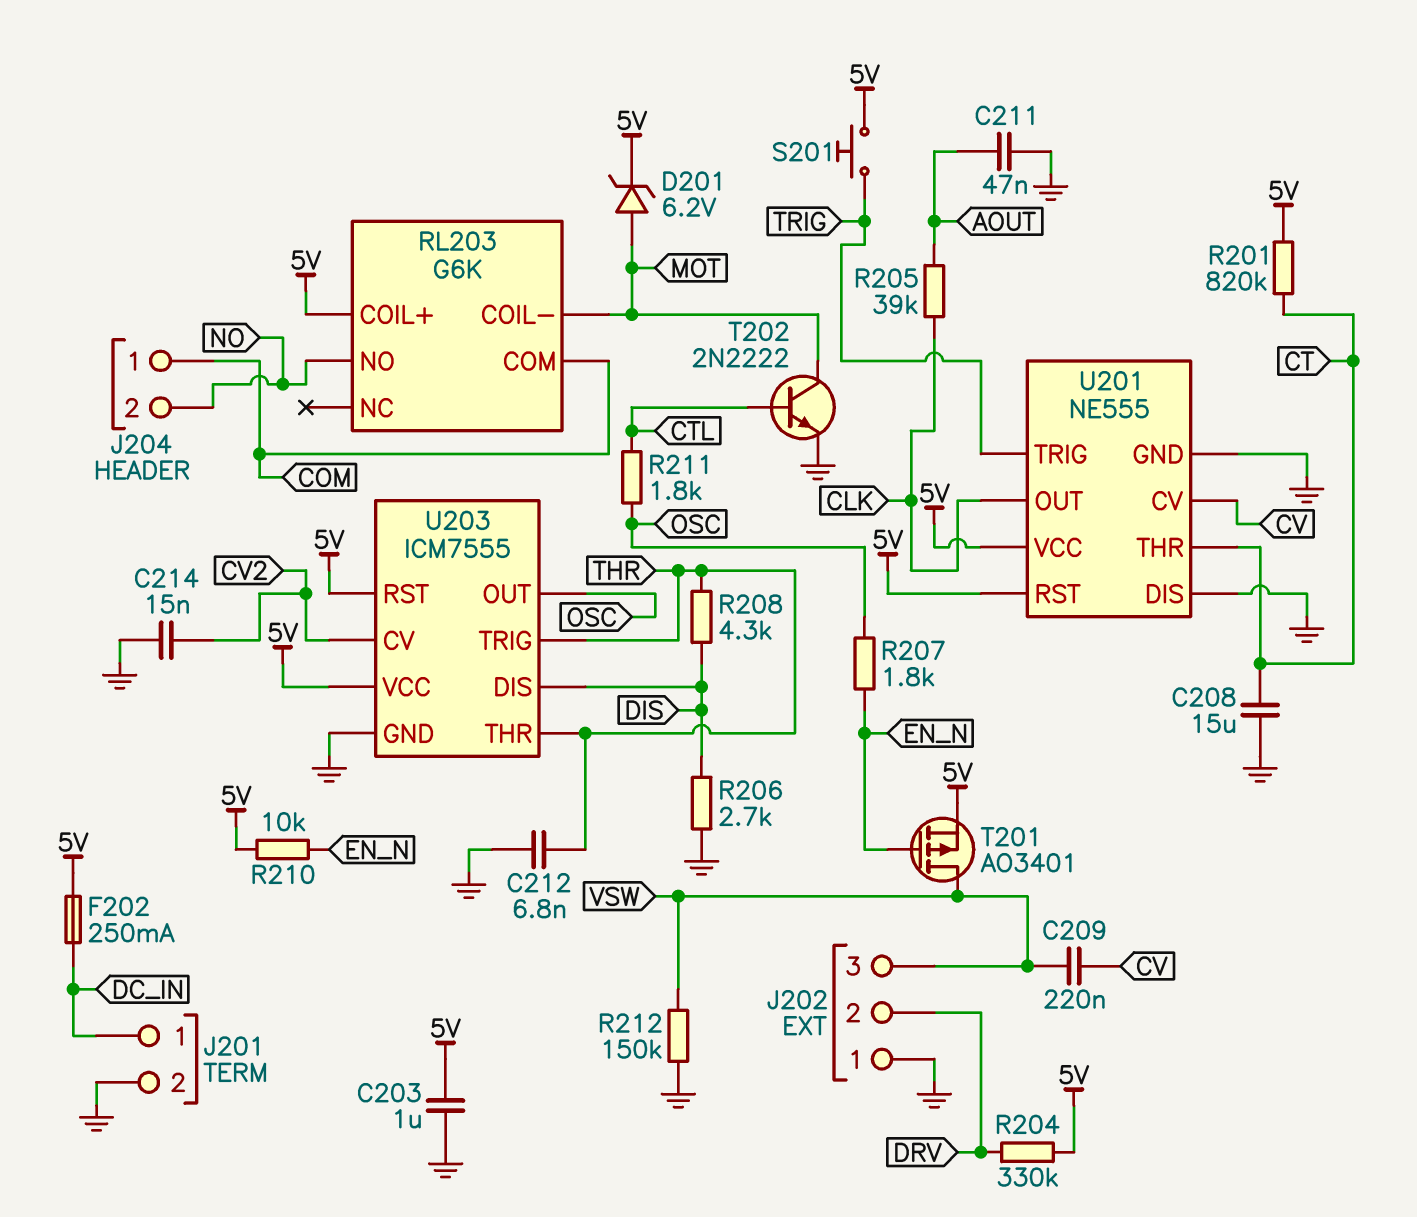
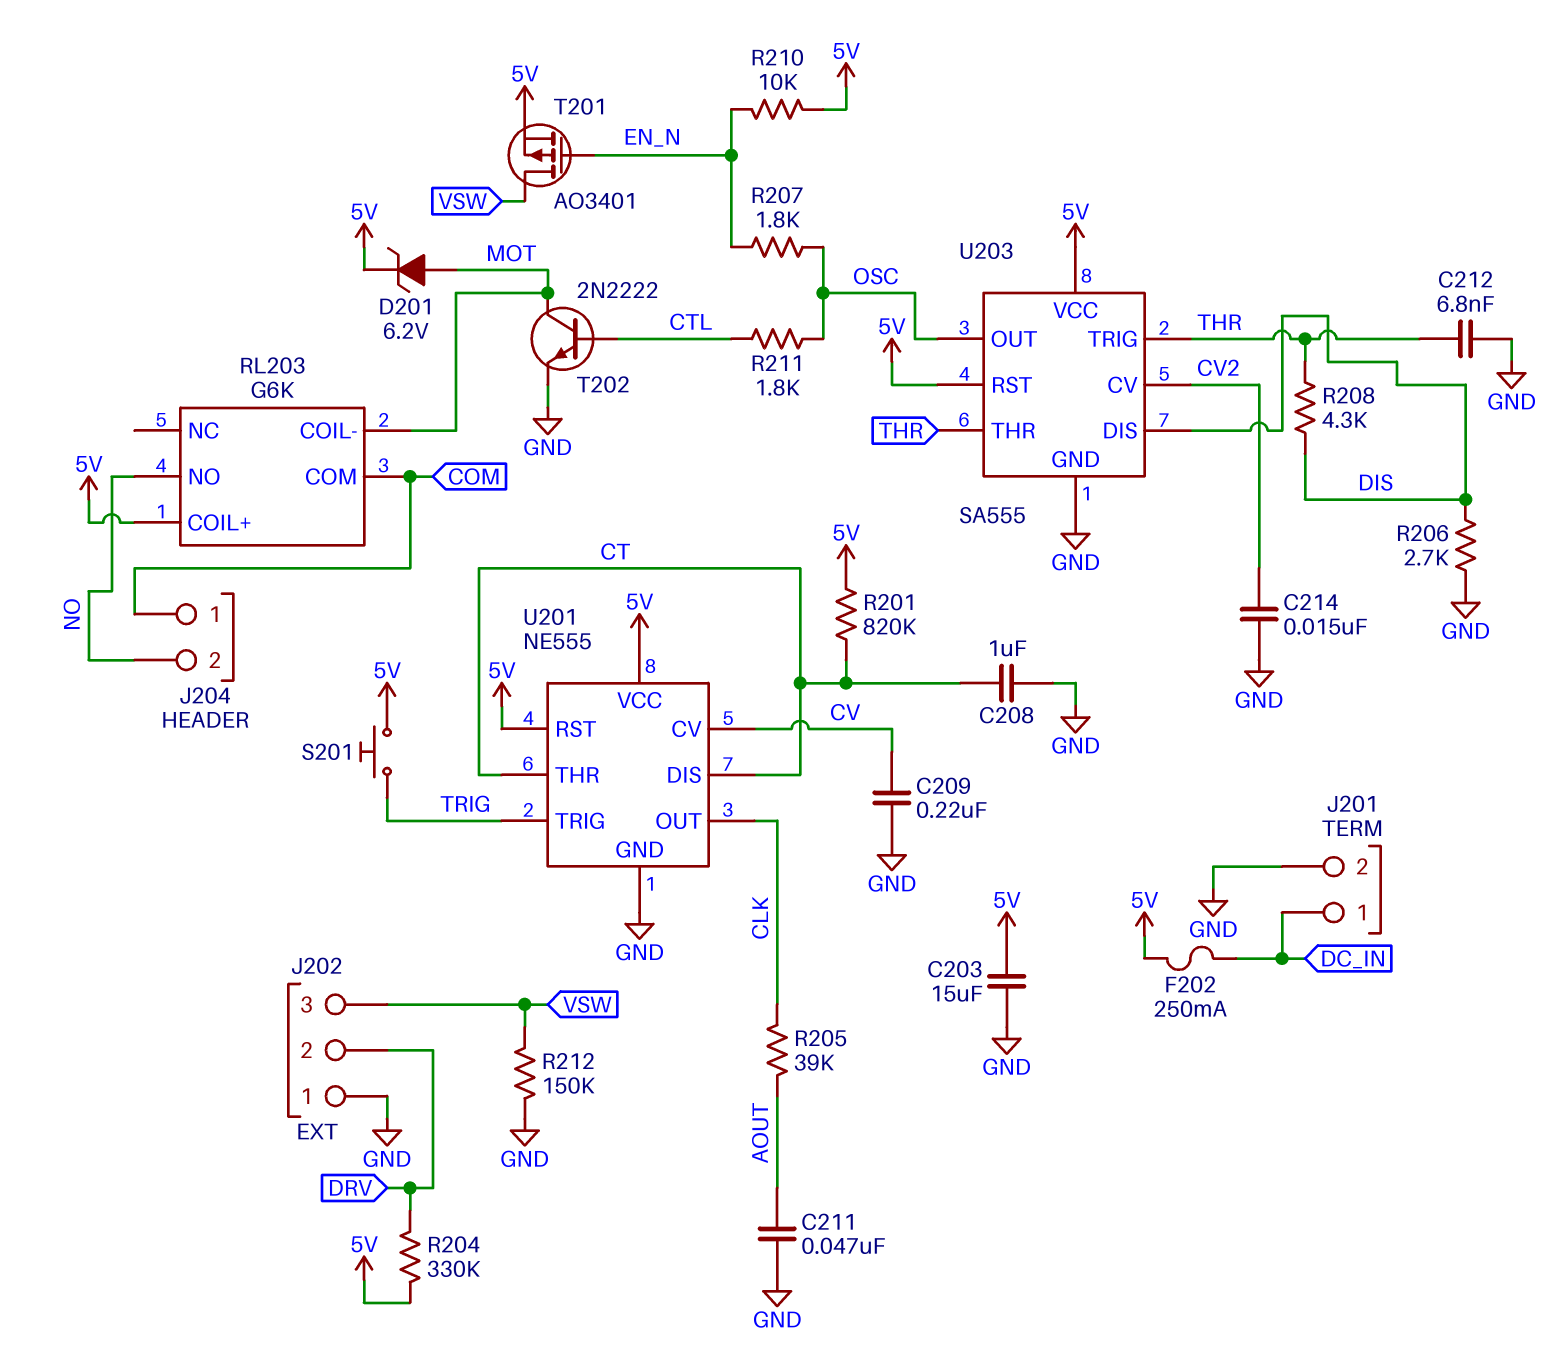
C203: 1uF (5V, GND) -> 15uF (5V, GND)
C208: 15uF (CT, GND) -> 1uF (CT, GND)
C209: 220nF (CV, VSW) -> 220nF (CV, GND)
U201 pin DIS: GND -> CT
U203: ICM7555 -> SA555

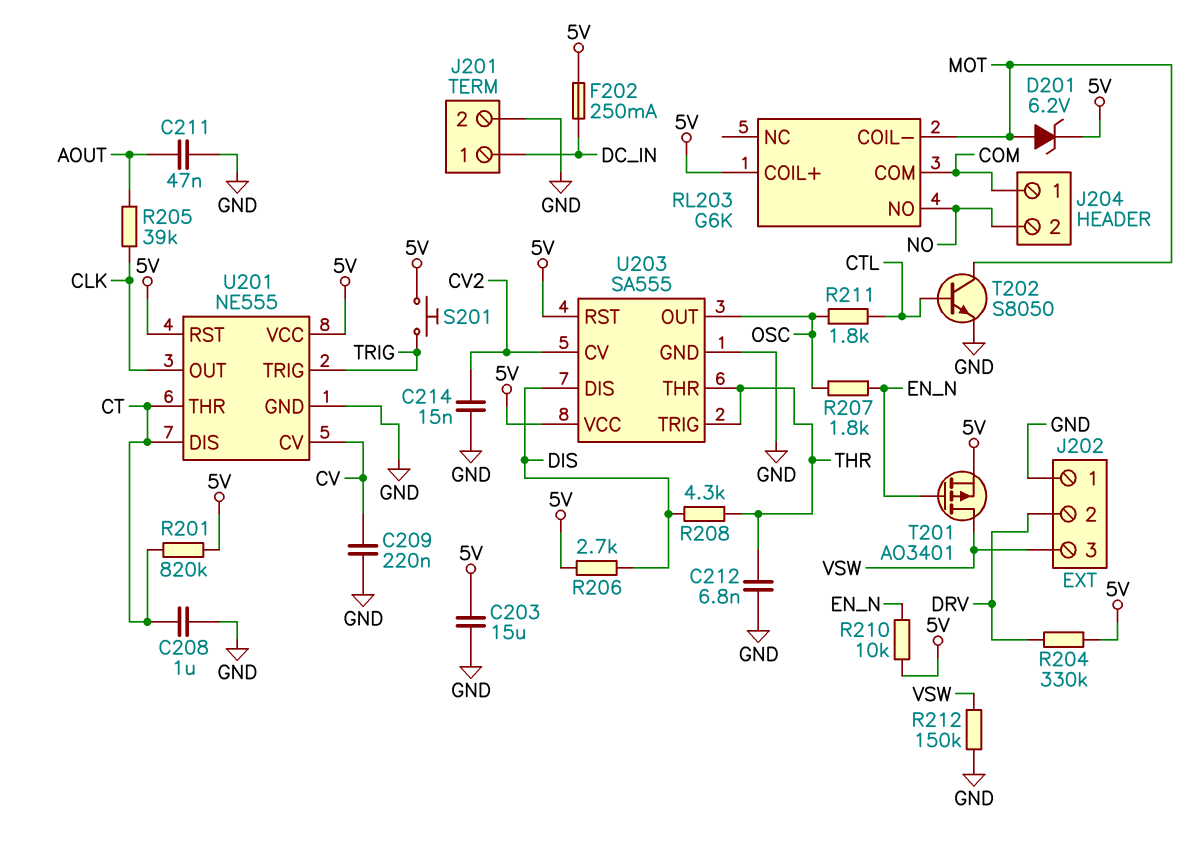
R206: 2.7k (DIS, GND) -> 2.7k (5V, DIS)
T202: NPN 2N2222 (B CTL, C MOT, E GND) -> NPN S8050 (B CTL, C MOT, E GND)

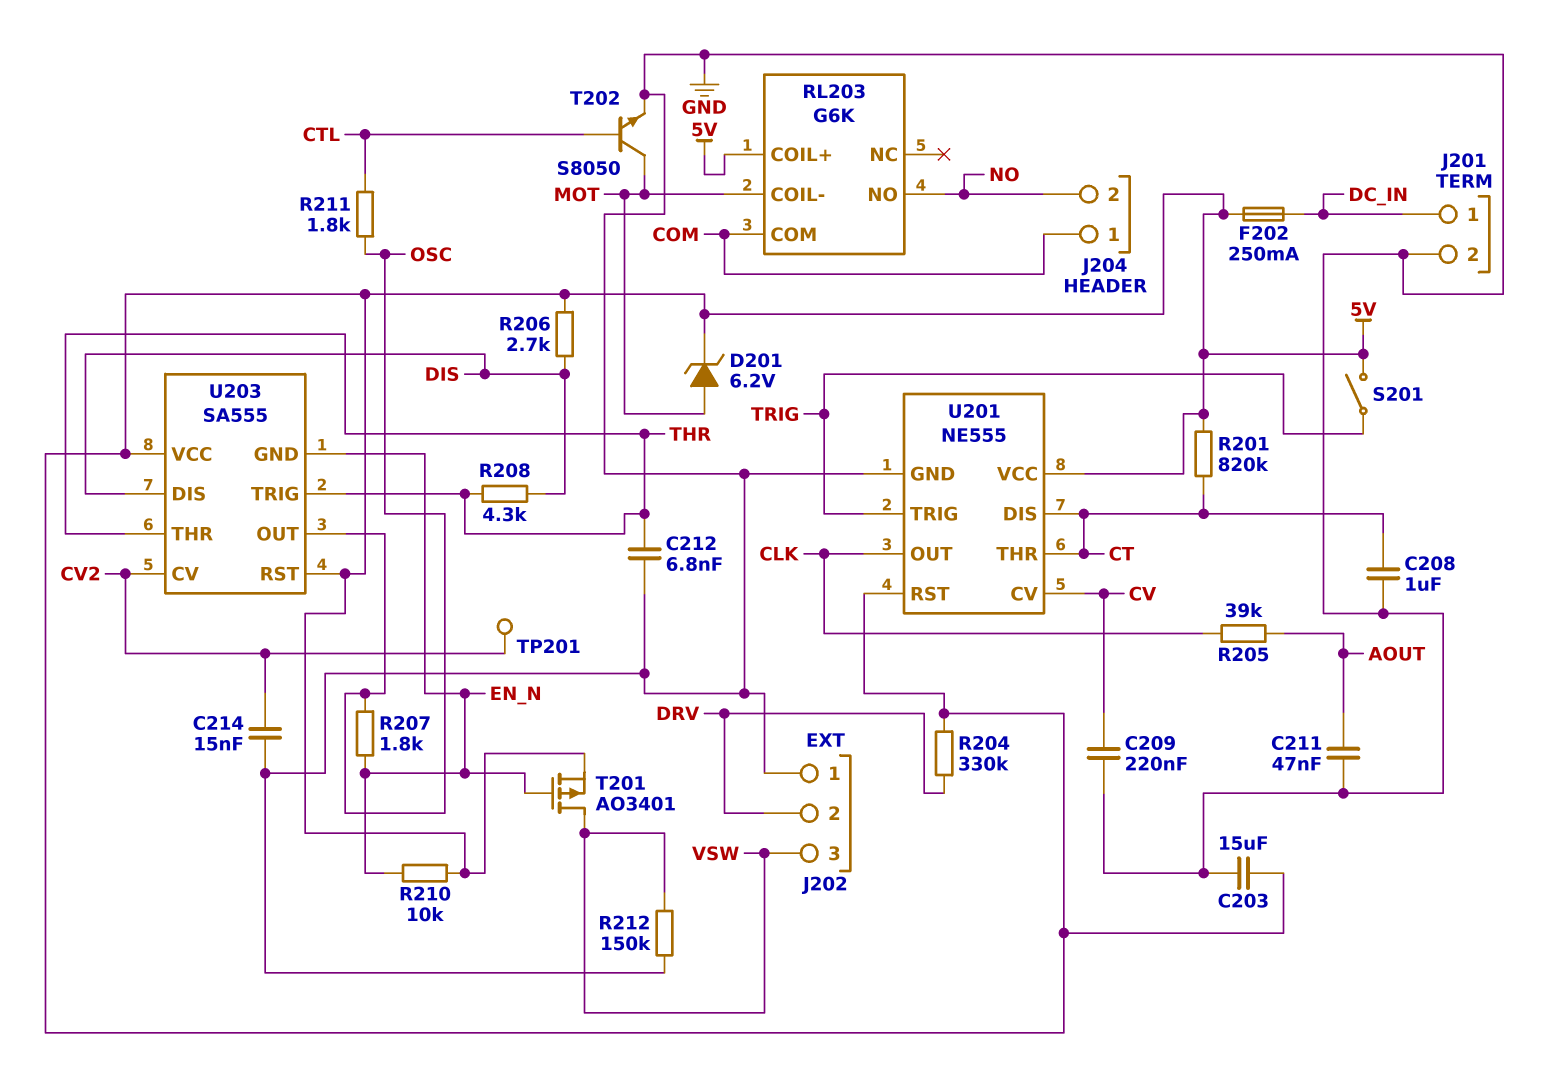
S201: button (5V, TRIG) -> switch (5V, TRIG)
TP201: none -> test point (CV2)
U203 pin GND: GND -> EN_N

